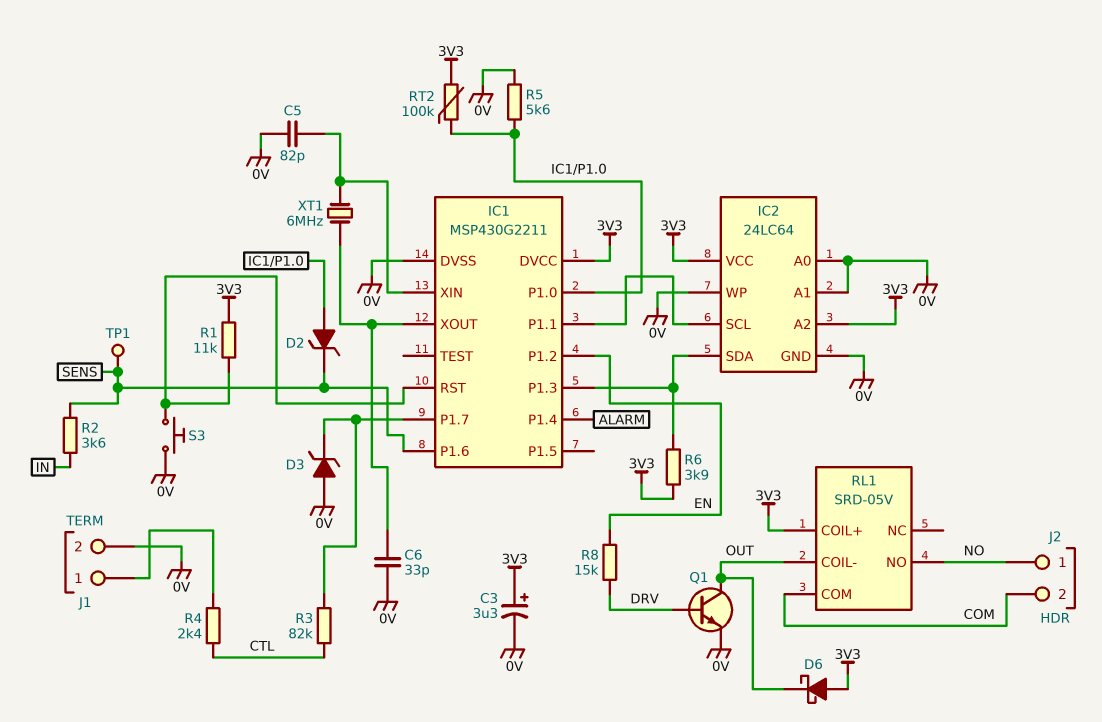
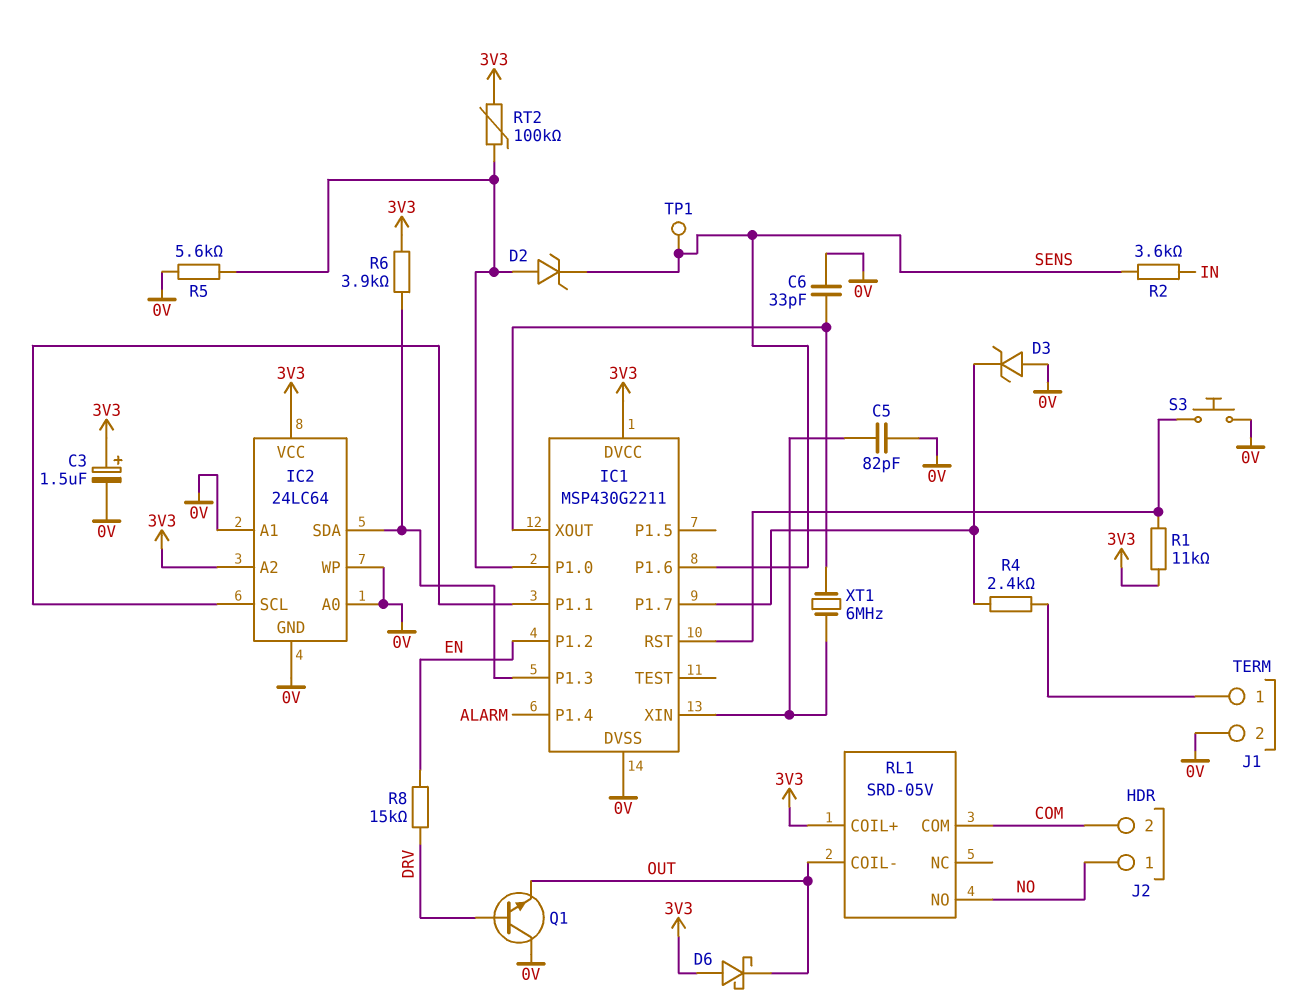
C3: 3.3uF (plus 3V3, minus 0V) -> 1.5uF (plus 3V3, minus 0V)
Q1: NPN (B DRV, C OUT, E 0V) -> NPN (B DRV, C 0V, E OUT)
R3: 82k (CTL, IC1/P1.7) -> none
R4: 2.4k (CTL, J1/1) -> 2.4k (IC1/P1.7, J1/1)

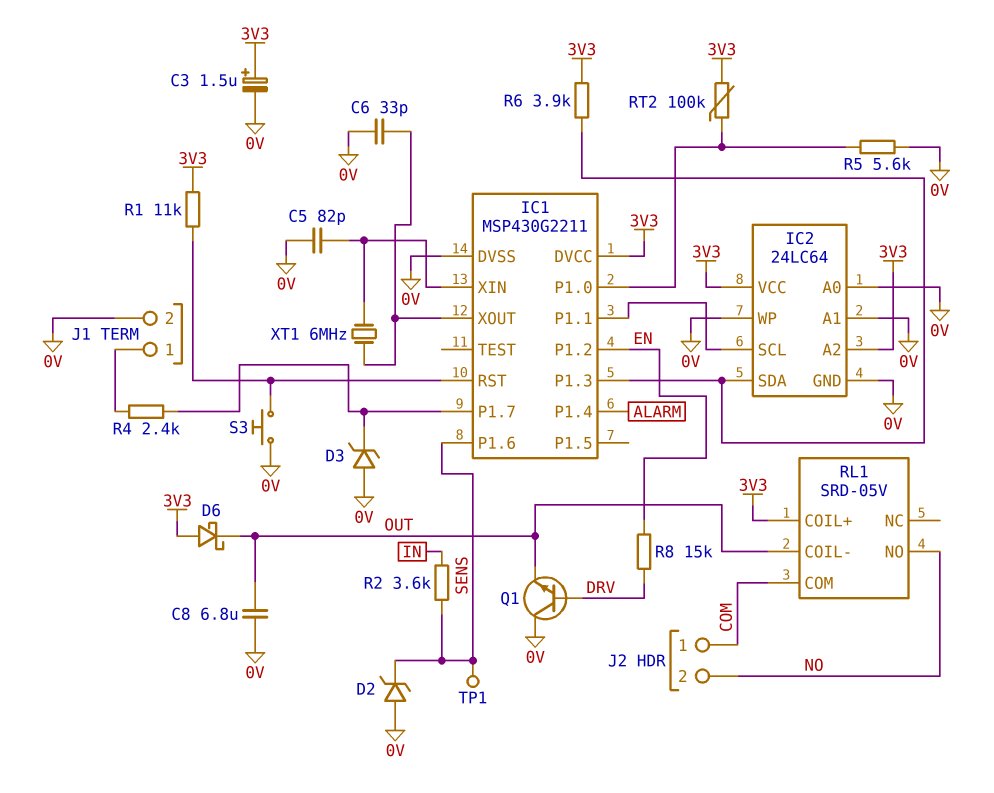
C8: none -> 6.8uF (0V, OUT)
D2: zener (A IC1/P1.0, K SENS) -> zener (A 0V, K SENS)
J2 pin 1: NO -> COM
J2 pin 2: COM -> NO

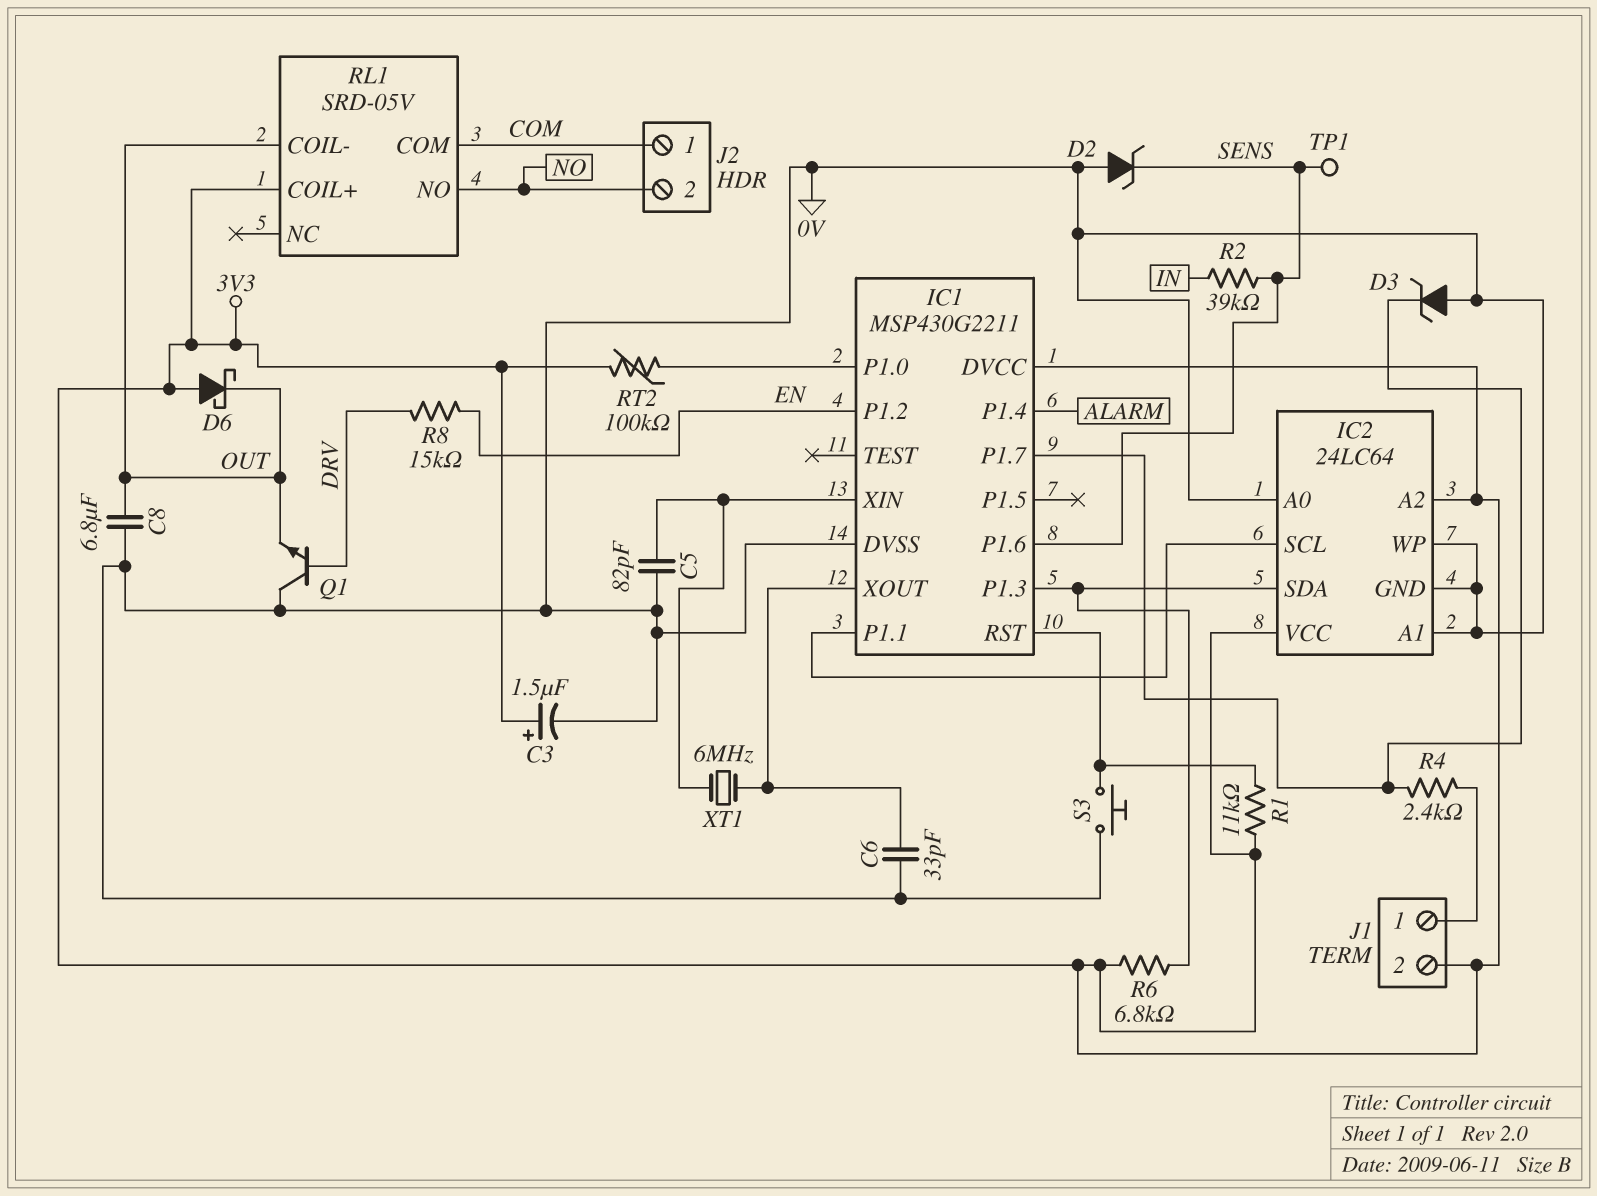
J1 pin 2: 0V -> 3V3
R2: 3.6k (IN, SENS) -> 39k (IN, SENS)
R5: 5.6k (0V, IC1/P1.0) -> none
R6: 3.9k (3V3, IC1/P1.3) -> 6.8k (3V3, IC1/P1.3)

